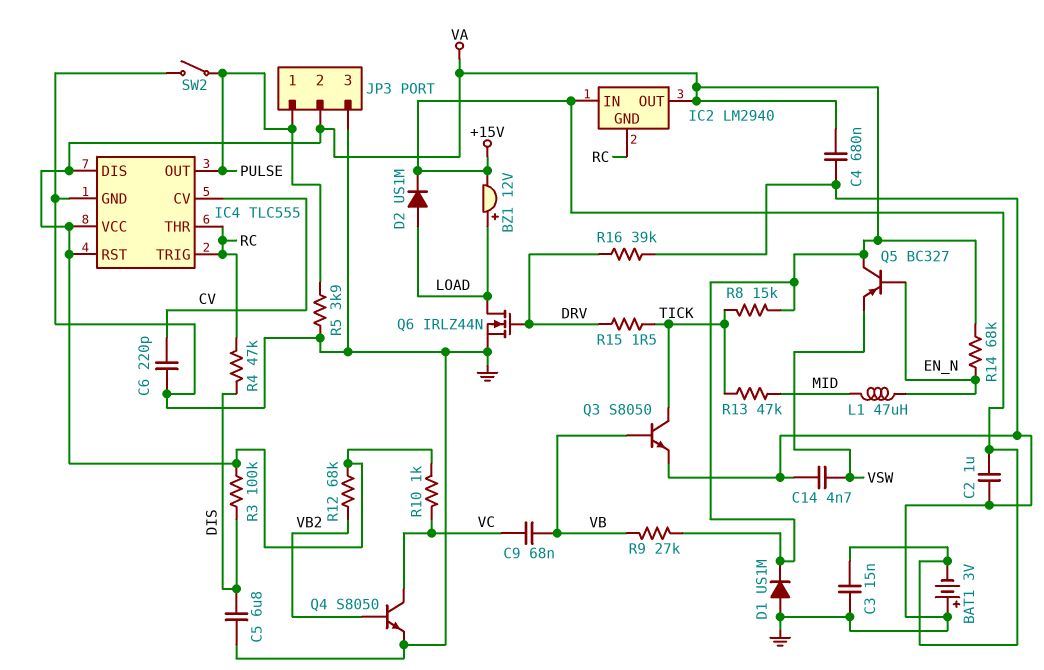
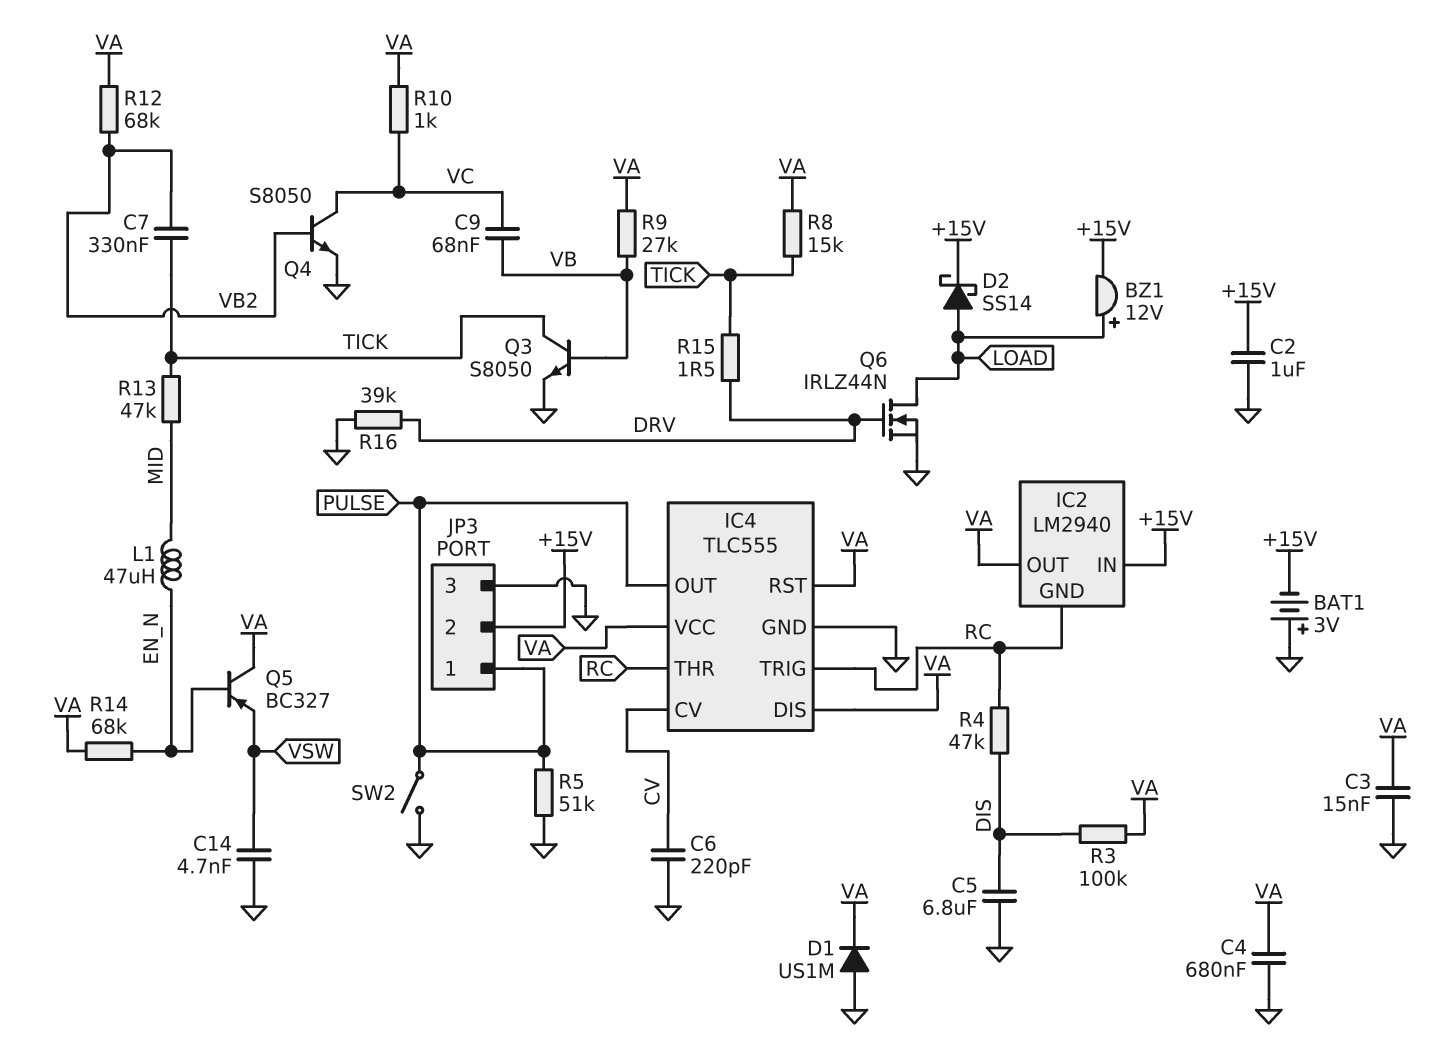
C3: 15nF (+15V, GND) -> 15nF (GND, VA)
C7: none -> 330nF (TICK, VB2)
D2: diode US1M (A LOAD, K +15V) -> schottky SS14 (A LOAD, K +15V)
JP3 pin 2: VA -> +15V
R5: 3.9k (GND, PULSE) -> 51k (GND, PULSE)

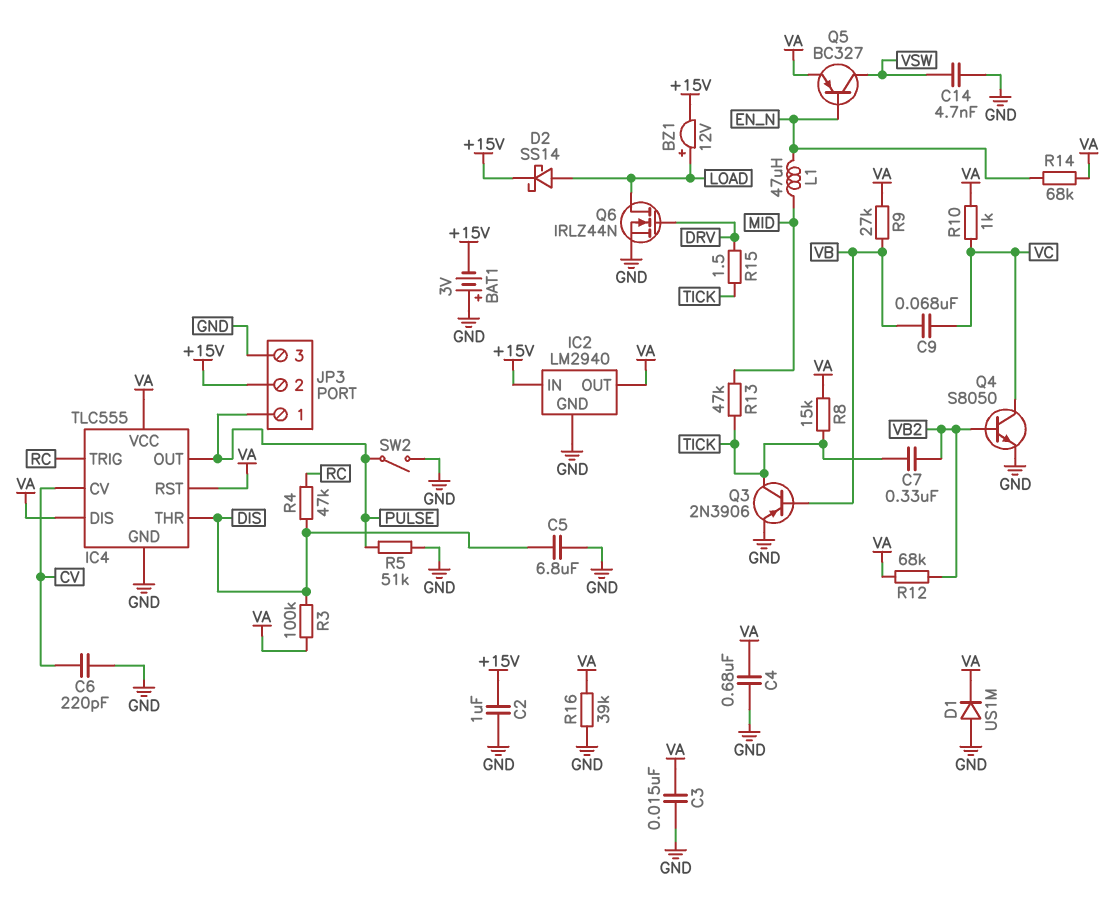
IC2 pin GND: RC -> GND
IC4 pin THR: RC -> DIS
Q3: NPN S8050 (B VB, C TICK, E GND) -> PNP 2N3906 (B VB, C TICK, E GND)
Q5: PNP BC327 (B EN_N, C VA, E VSW) -> PNP BC327 (B EN_N, C VSW, E VA)
R16: 39k (DRV, GND) -> 39k (GND, VA)

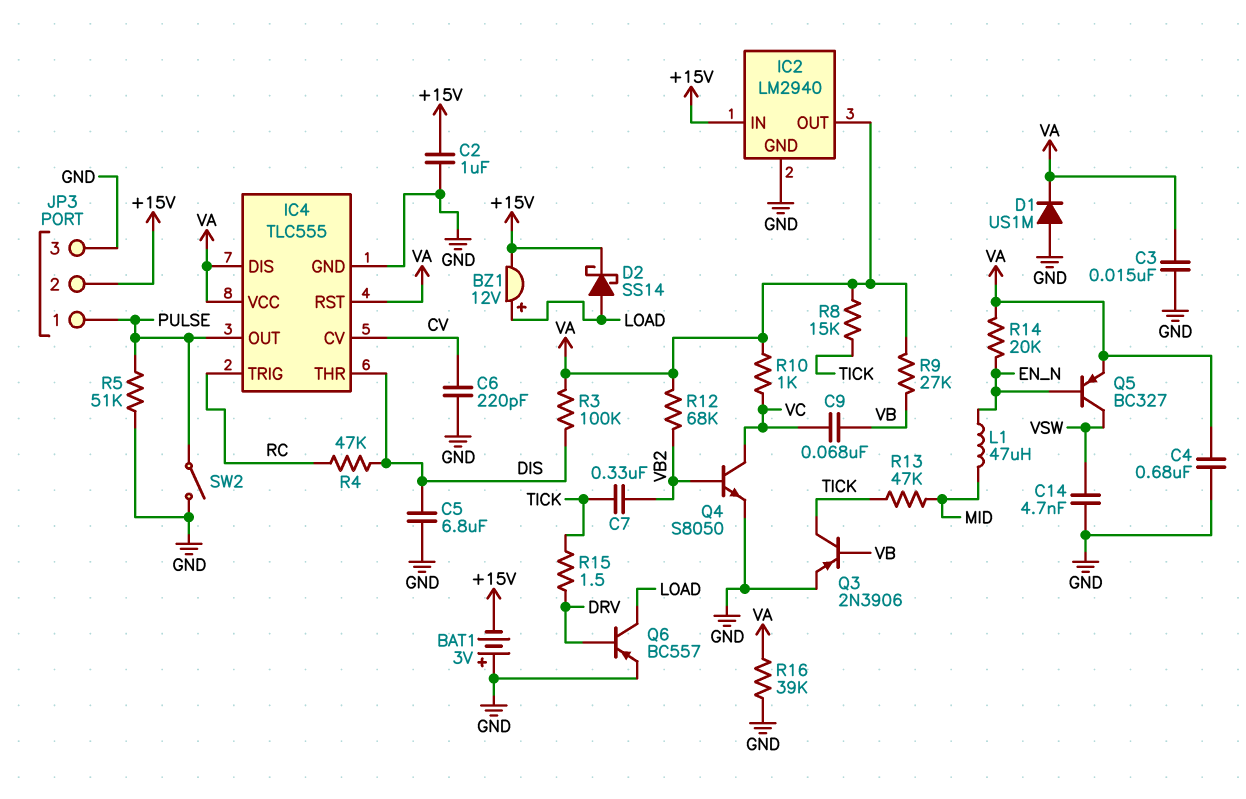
Q6: NMOS IRLZ44N (G DRV, D LOAD, S GND) -> PNP BC557 (B DRV, C LOAD, E GND)
R14: 68k (EN_N, VA) -> 20k (EN_N, VA)

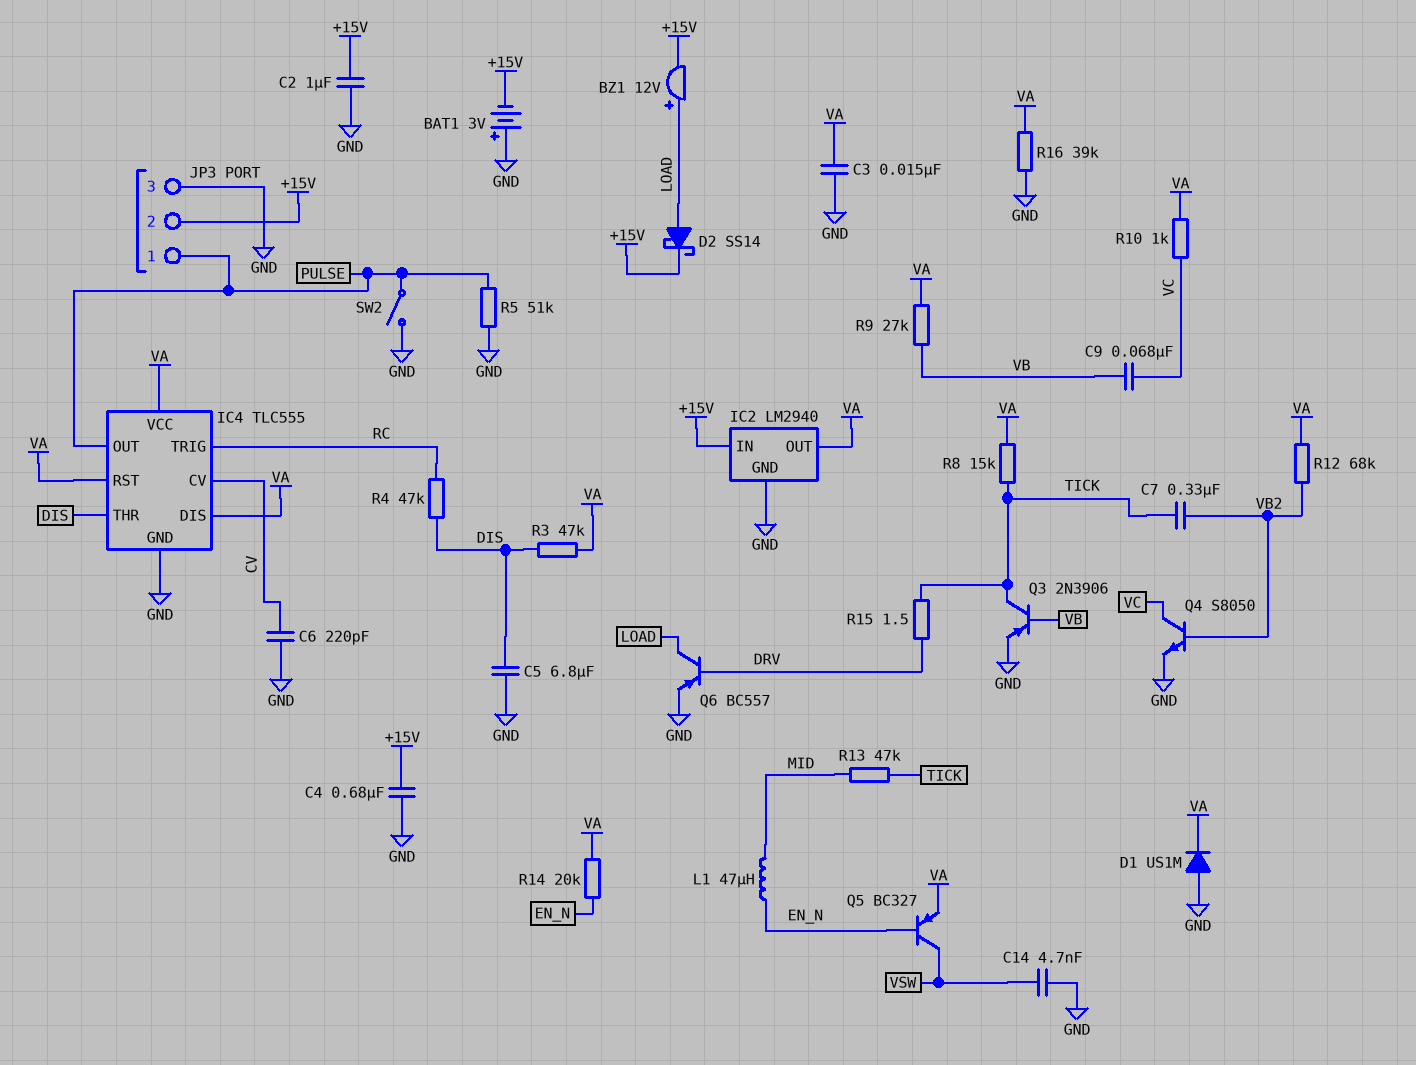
C4: 680nF (GND, VA) -> 680nF (+15V, GND)
R3: 100k (DIS, VA) -> 47k (DIS, VA)

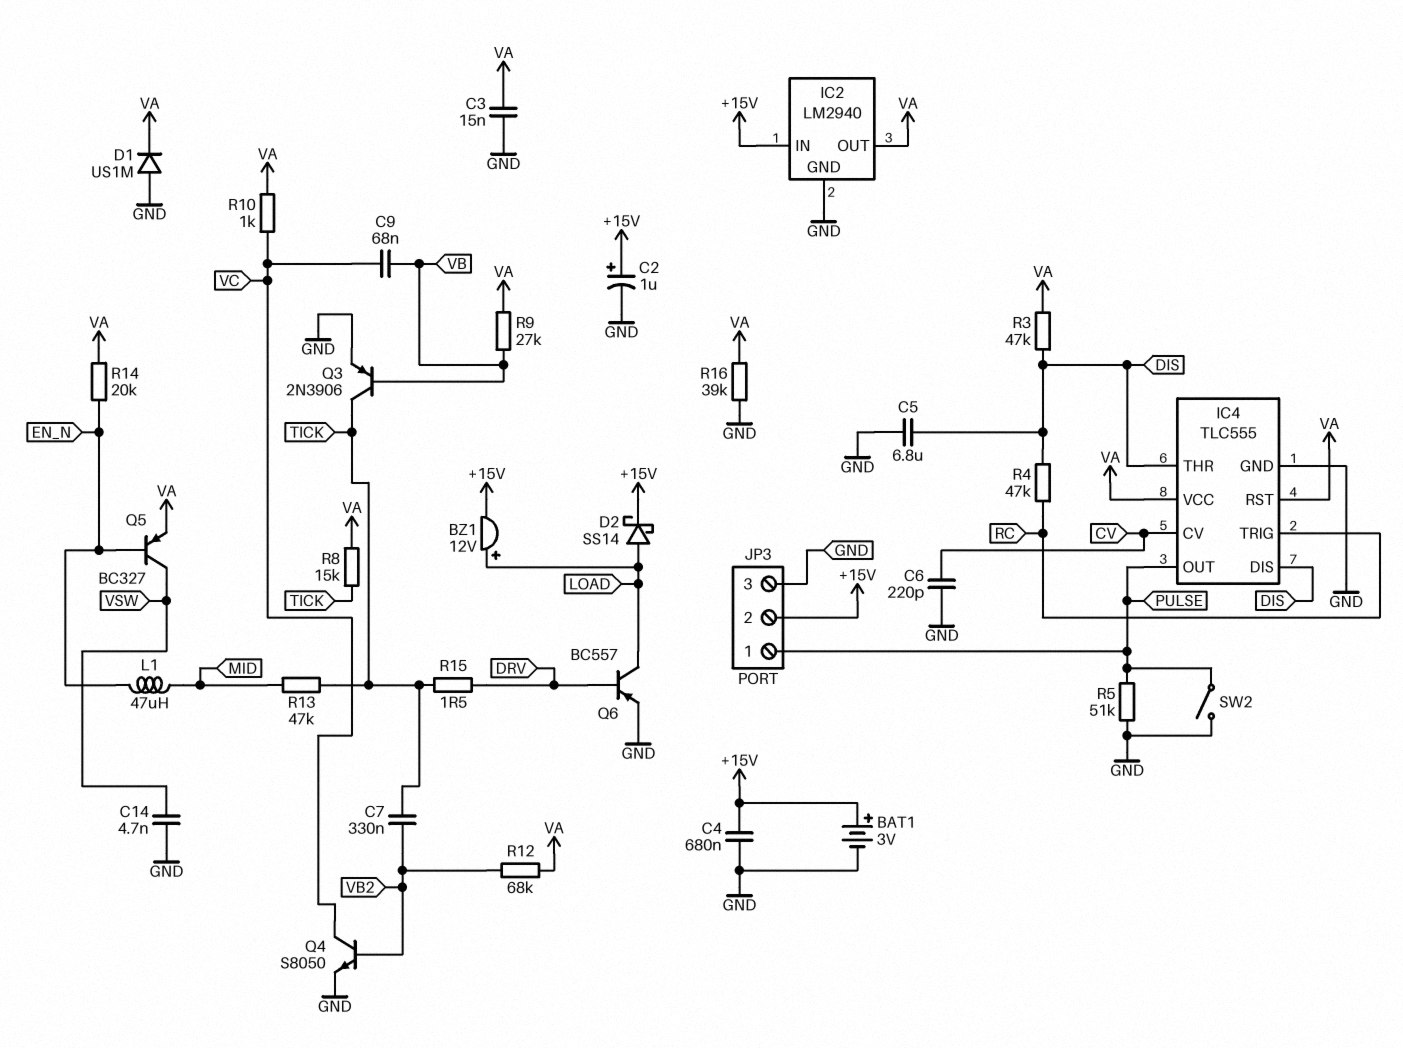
BAT1: 3V (plus GND, minus +15V) -> 3V (plus +15V, minus GND)
C2: 1uF (+15V, GND) -> 1uF (plus +15V, minus GND)
IC4 pin DIS: VA -> DIS

